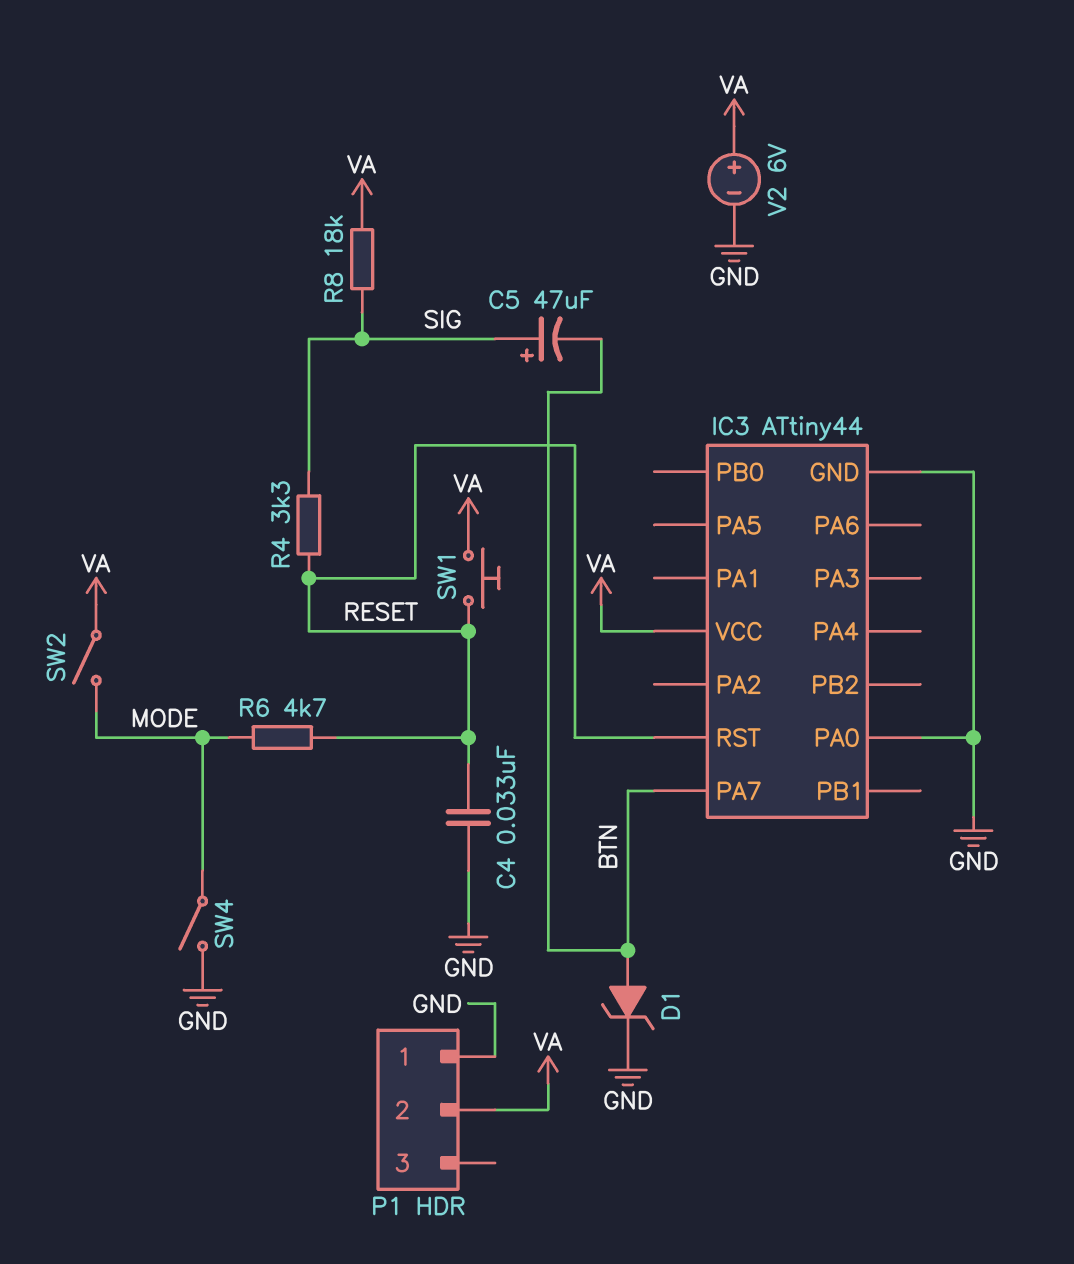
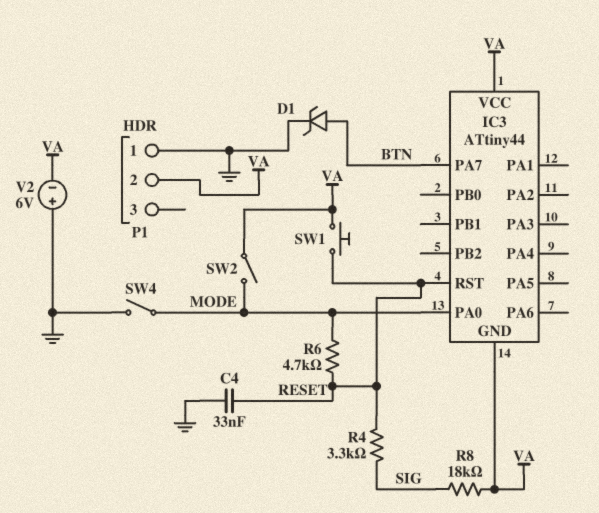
C5: 47uF (plus SIG, minus BTN) -> none
IC3 pin GND: GND -> VA
IC3 pin PA0: GND -> MODE
V2: 6V (plus VA, minus GND) -> 6V (plus GND, minus VA)

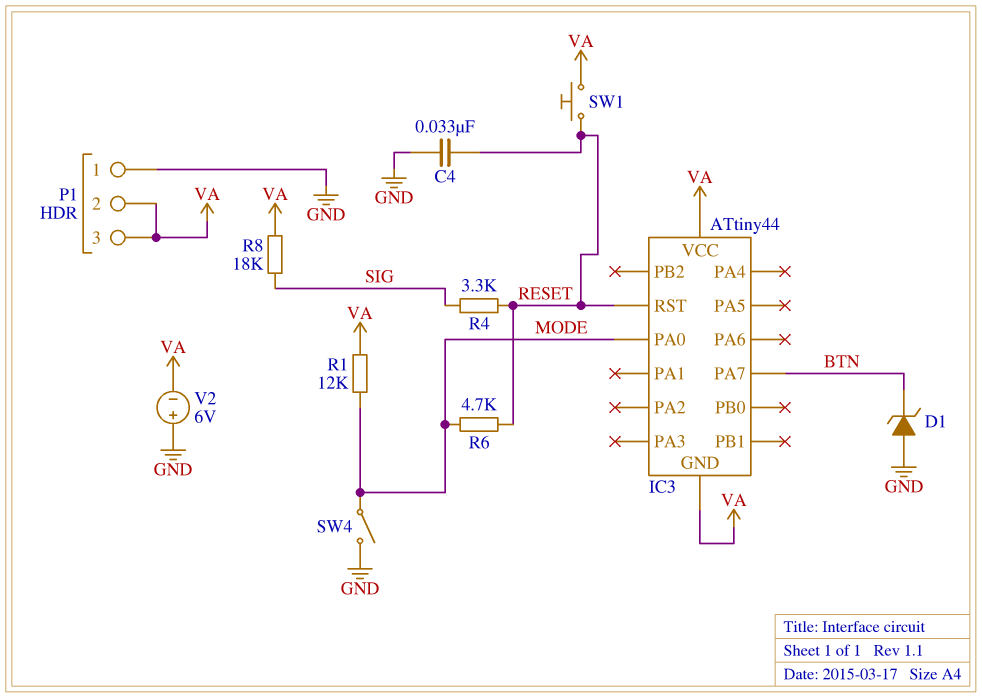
D1: zener (A BTN, K GND) -> zener (A GND, K BTN)
P1 pin 3: none -> VA
R1: none -> 12k (MODE, VA)
SW2: switch (MODE, VA) -> none

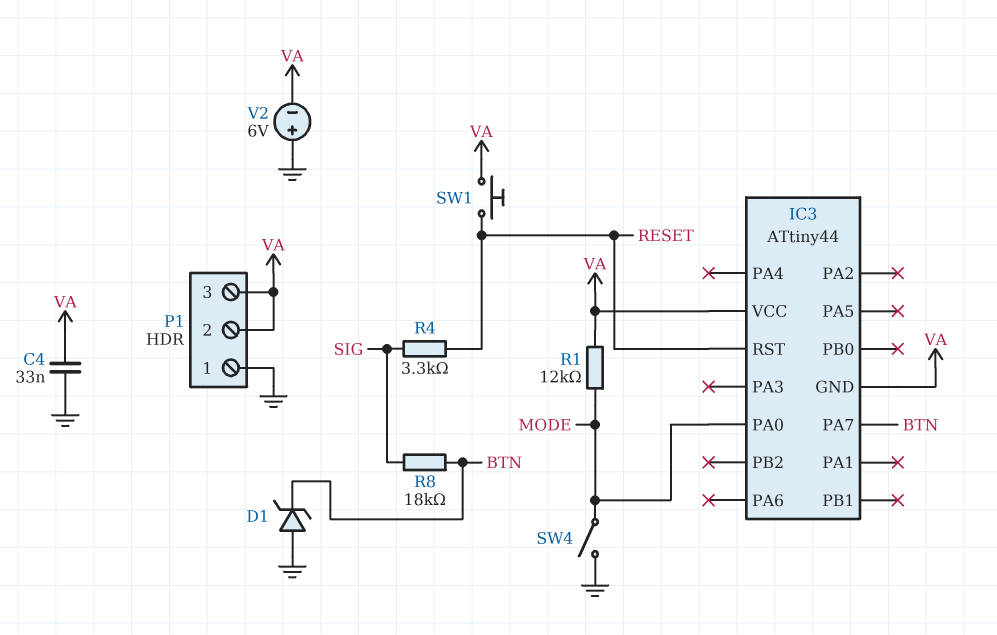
C4: 33nF (GND, RESET) -> 33nF (GND, VA)
R6: 4.7k (MODE, RESET) -> none
R8: 18k (SIG, VA) -> 18k (BTN, SIG)

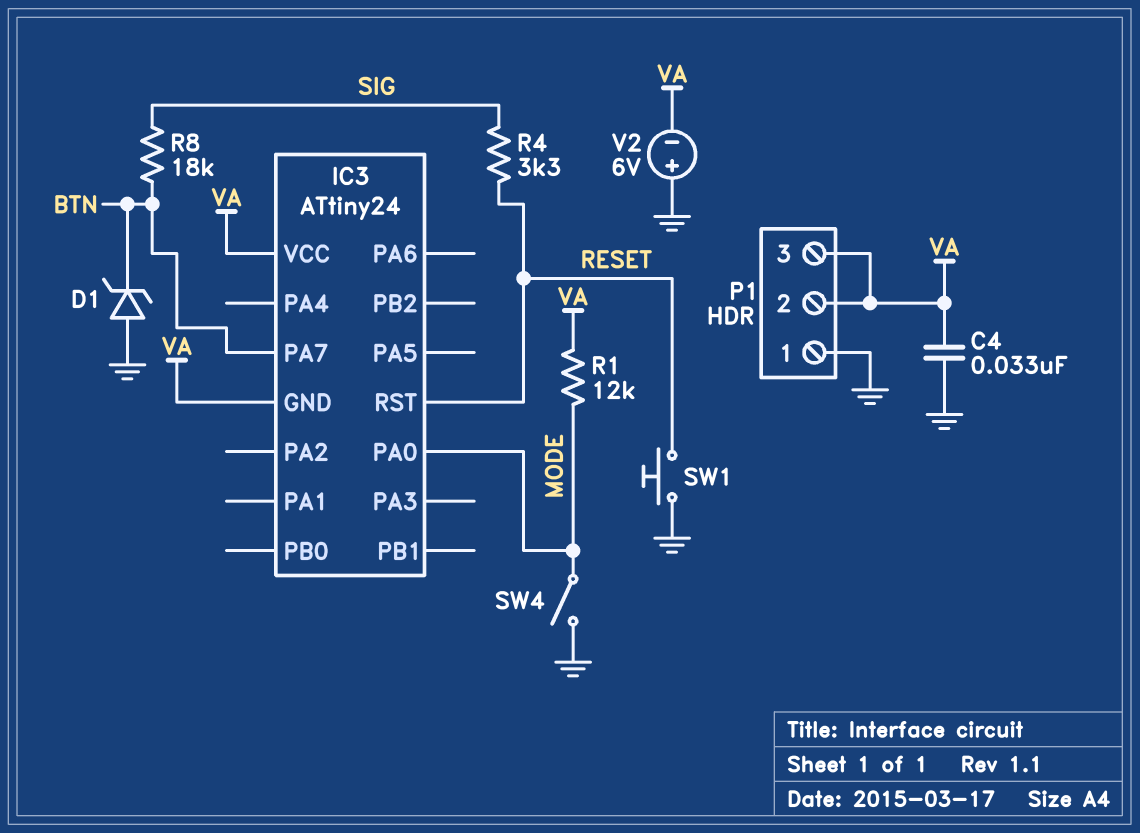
IC3: ATtiny44 -> ATtiny24
SW1: button (RESET, VA) -> button (GND, RESET)

